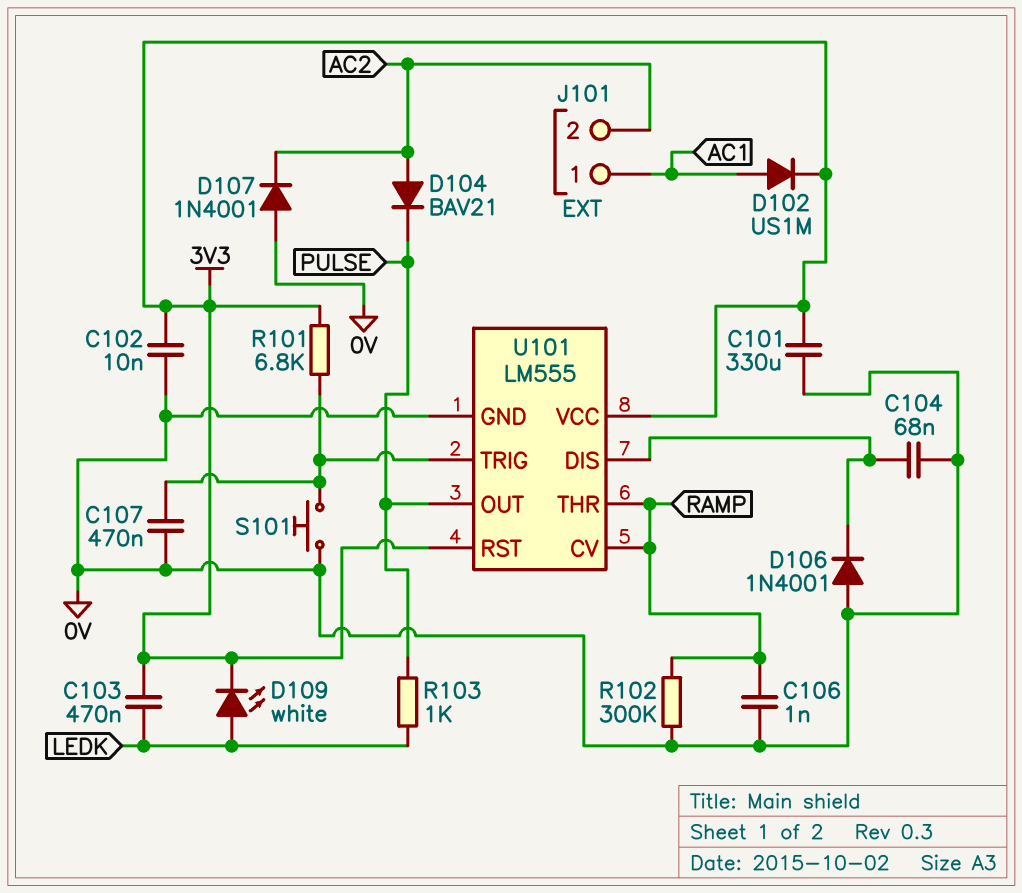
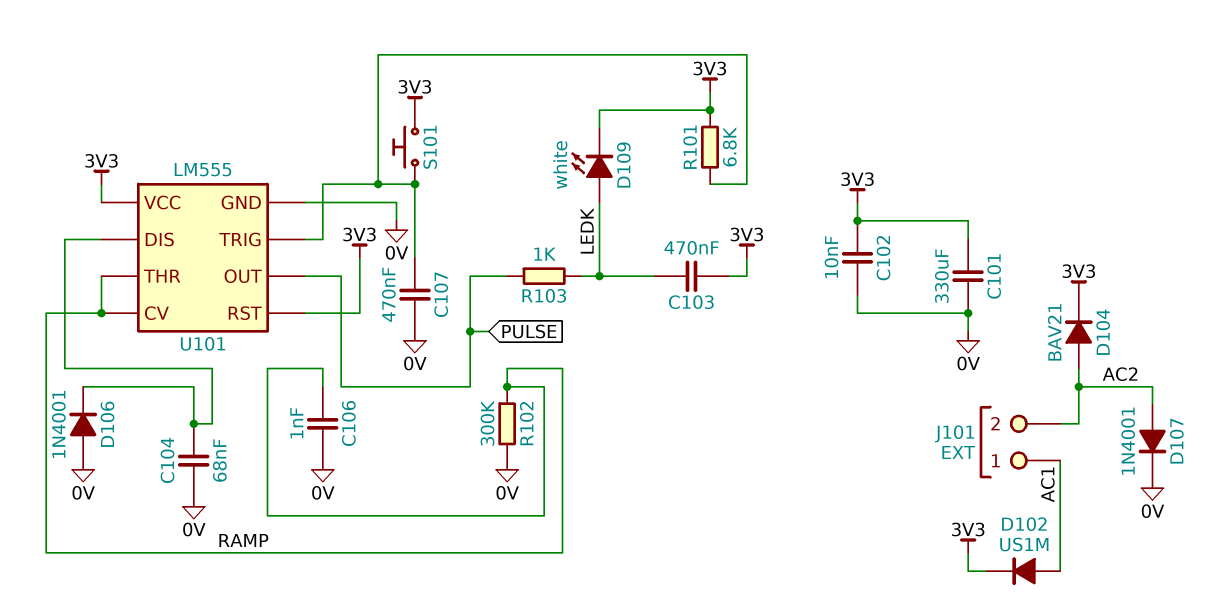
D104: diode BAV21 (A AC2, K PULSE) -> diode BAV21 (A AC2, K 3V3)
D107: diode 1N4001 (A 0V, K AC2) -> diode 1N4001 (A AC2, K 0V)
S101: button (0V, U101/TRIG) -> button (3V3, U101/TRIG)

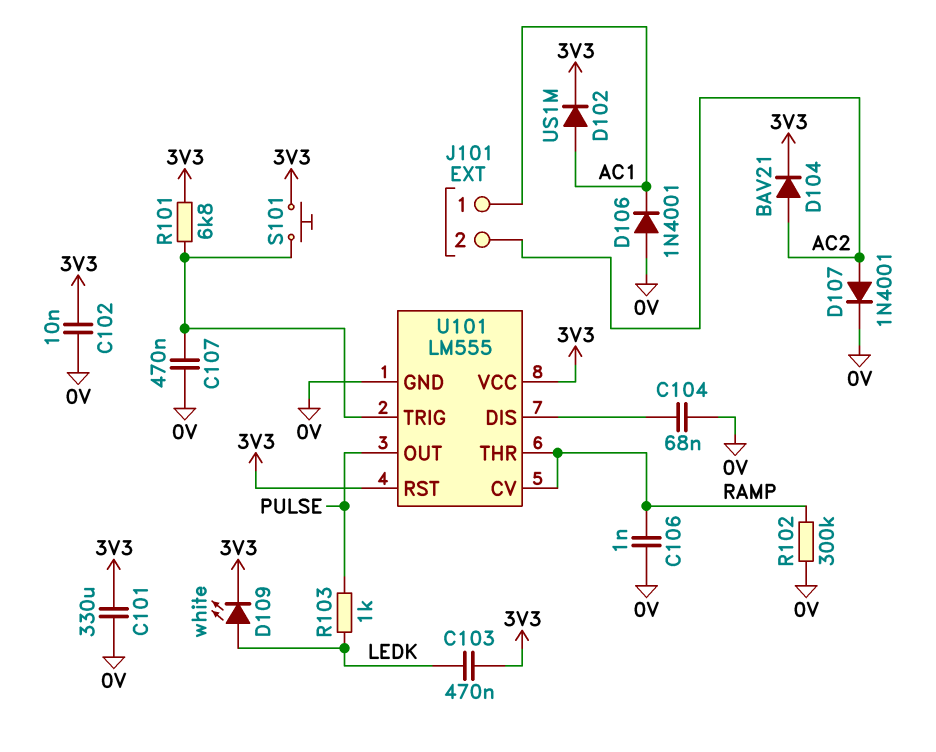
D106: diode 1N4001 (A 0V, K U101/DIS) -> diode 1N4001 (A 0V, K AC1)

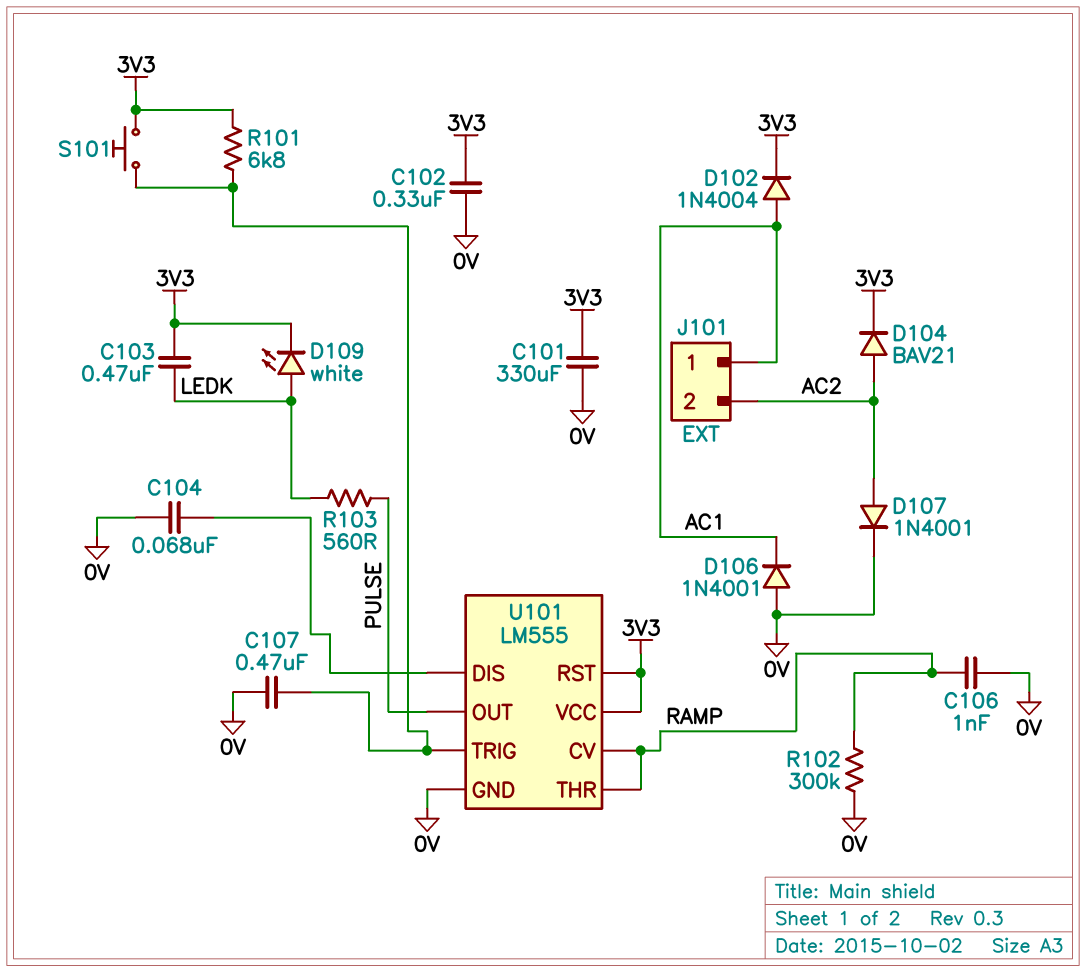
C102: 10nF (0V, 3V3) -> 330nF (0V, 3V3)
D102: diode US1M (A AC1, K 3V3) -> diode 1N4004 (A AC1, K 3V3)
R103: 1k (LEDK, PULSE) -> 560 (LEDK, PULSE)

